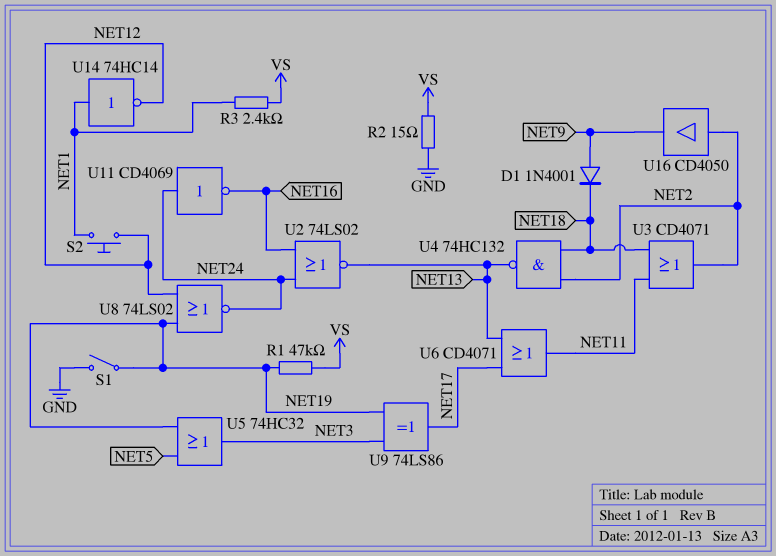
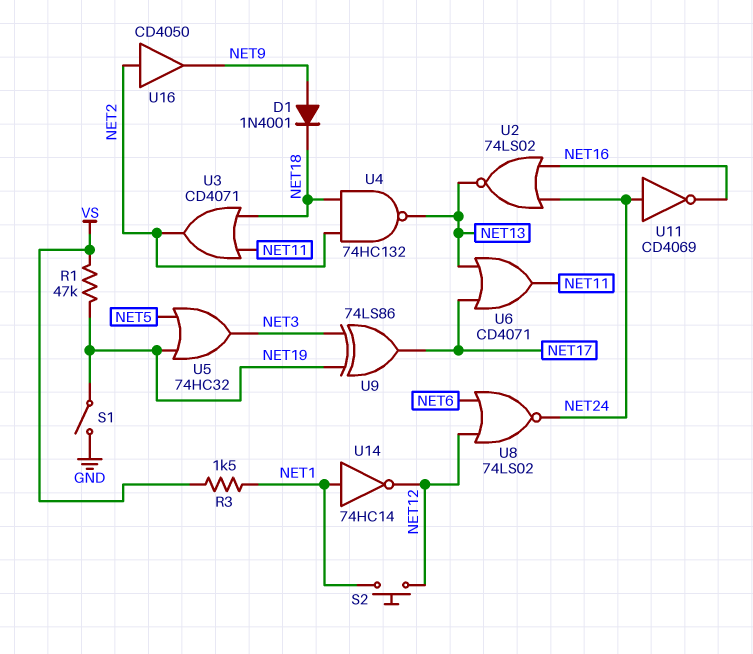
R2: 15 (GND, VS) -> none
R3: 2.4k (NET1, VS) -> 1.5k (NET1, VS)
U8: NOR 74LS02 (in NET12, in NET19, out NET24) -> NOR 74LS02 (in NET6, in NET12, out NET24)

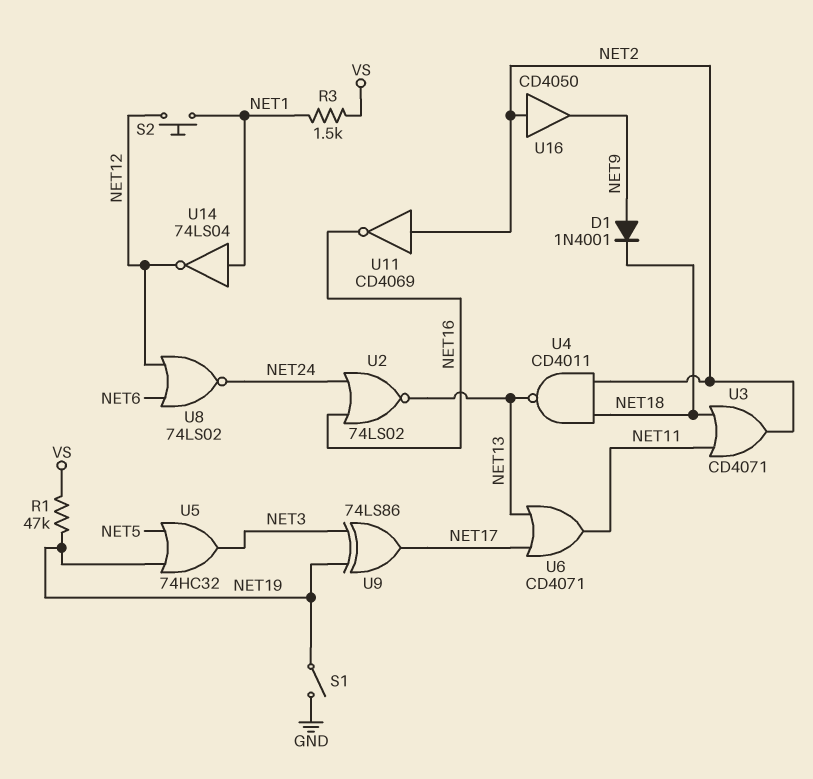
U4: NAND 74HC132 (in NET2, in NET18, out NET13) -> NAND CD4011 (in NET2, in NET18, out NET13)
U11: NOT CD4069 (in NET24, out NET16) -> NOT CD4069 (in NET2, out NET16)
U14: NOT 74HC14 (in NET1, out NET12) -> NOT 74LS04 (in NET1, out NET12)

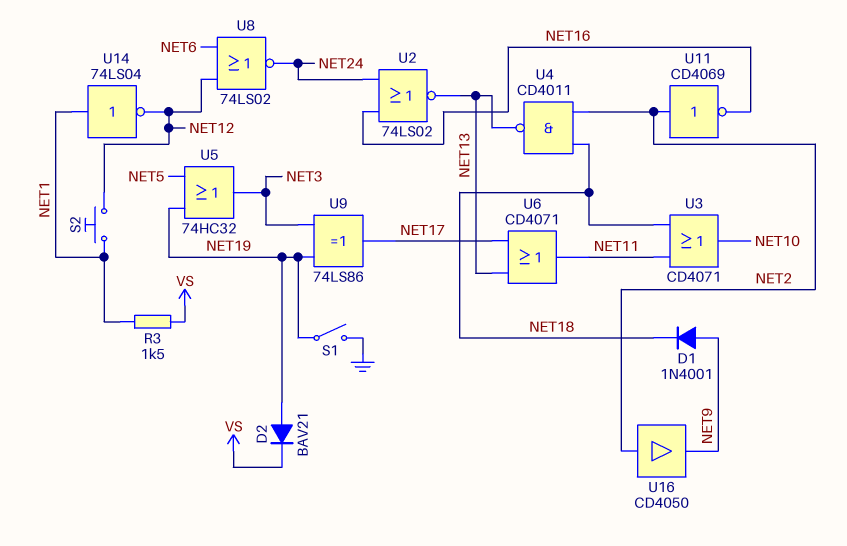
D2: none -> diode BAV21 (A NET19, K VS)
R1: 47k (NET19, VS) -> none
U3: OR CD4071 (in NET11, in NET18, out NET2) -> OR CD4071 (in NET11, in NET18, out NET10)

